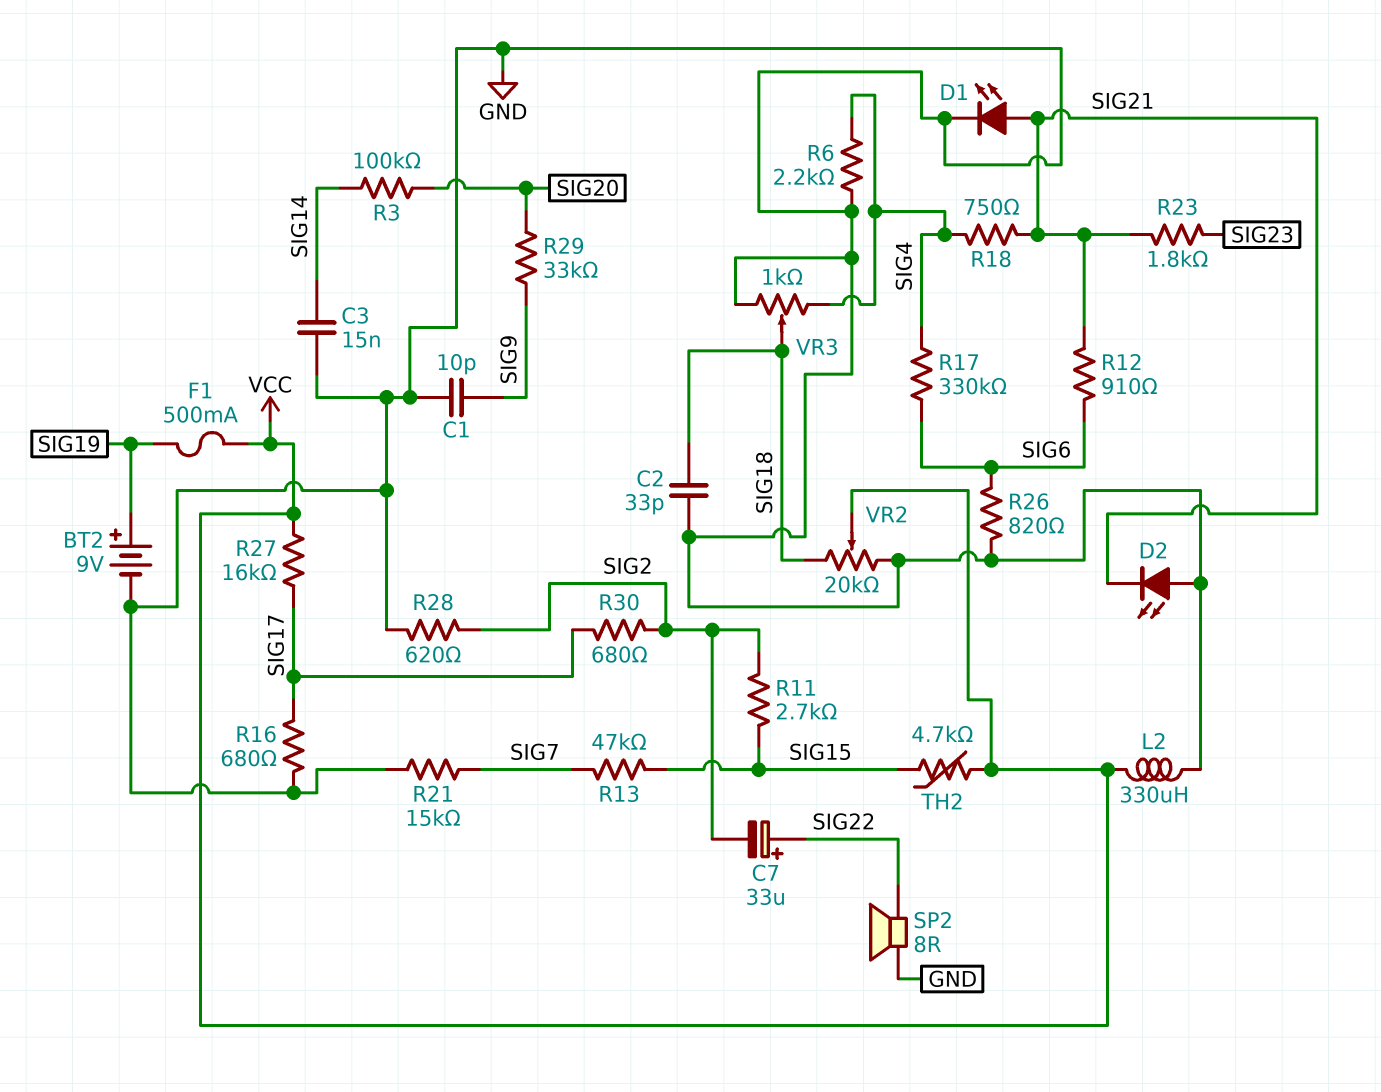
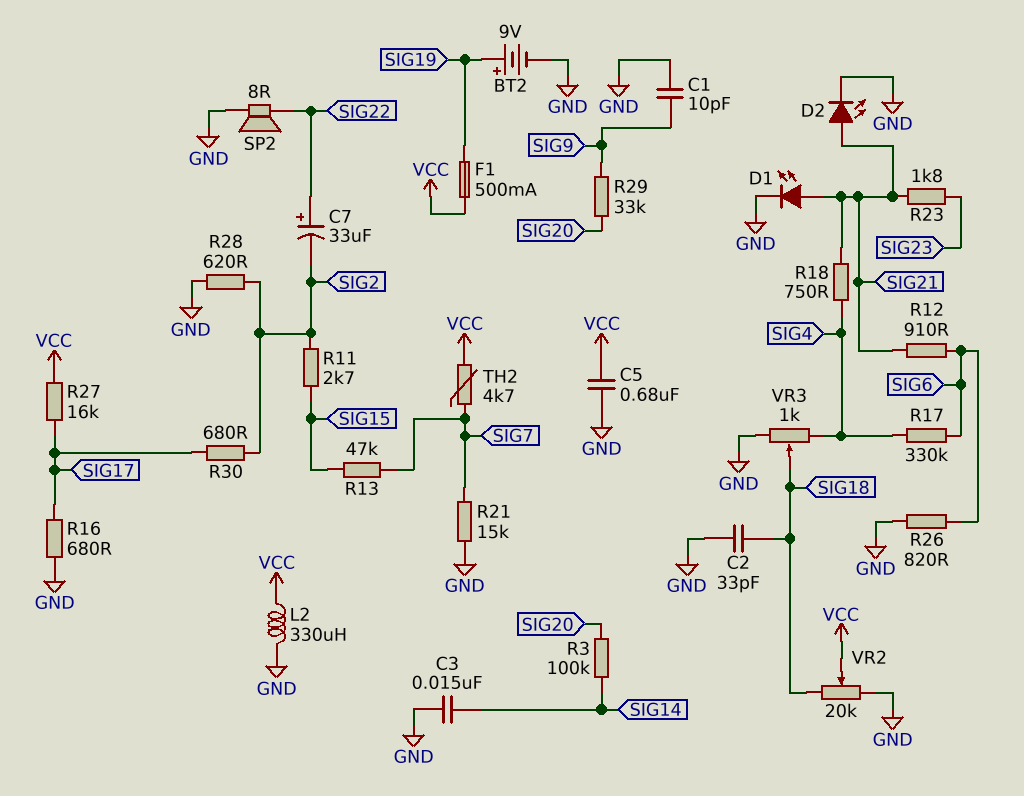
C5: none -> 680nF (GND, VCC)
D2: LED (A GND, K SIG21) -> LED (A SIG21, K GND)
R6: 2.2k (GND, SIG4) -> none
TH2: 4.7k (SIG15, VCC) -> 4.7k (SIG7, VCC)

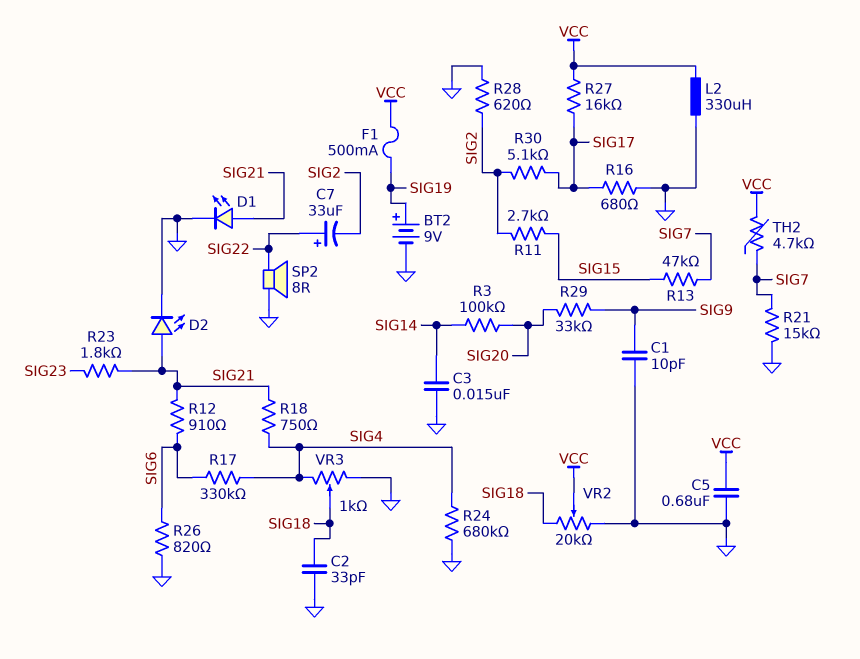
R24: none -> 680k (GND, SIG4)
R30: 680 (SIG2, SIG17) -> 5.1k (SIG2, SIG17)

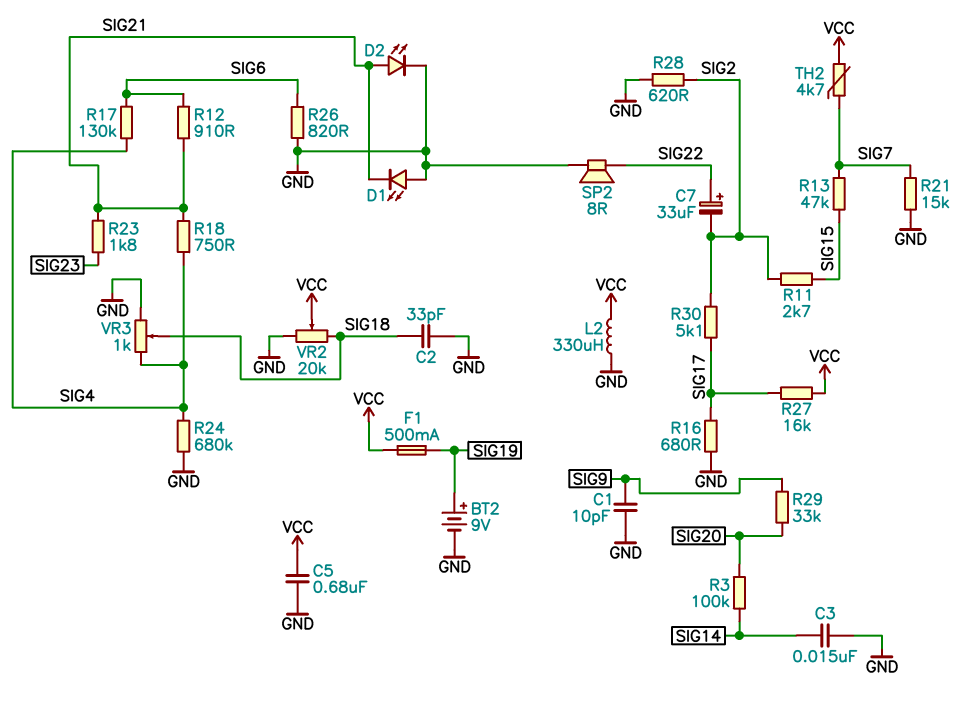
D1: LED (A SIG21, K GND) -> LED (A GND, K SIG21)
R17: 330k (SIG4, SIG6) -> 130k (SIG4, SIG6)

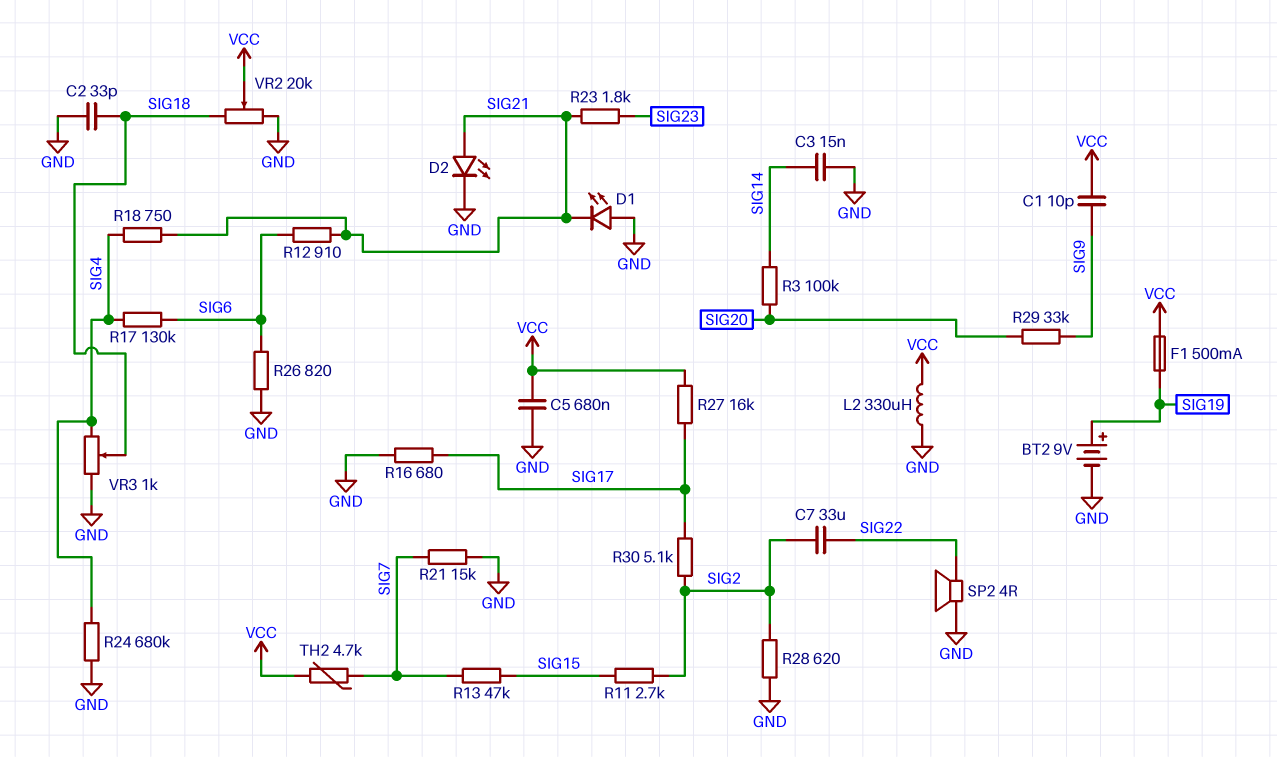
C1: 10pF (GND, SIG9) -> 10pF (SIG9, VCC)
C7: 33uF (plus SIG22, minus SIG2) -> 33uF (SIG2, SIG22)
SP2: speaker 8R (GND, SIG22) -> speaker 4R (GND, SIG22)

